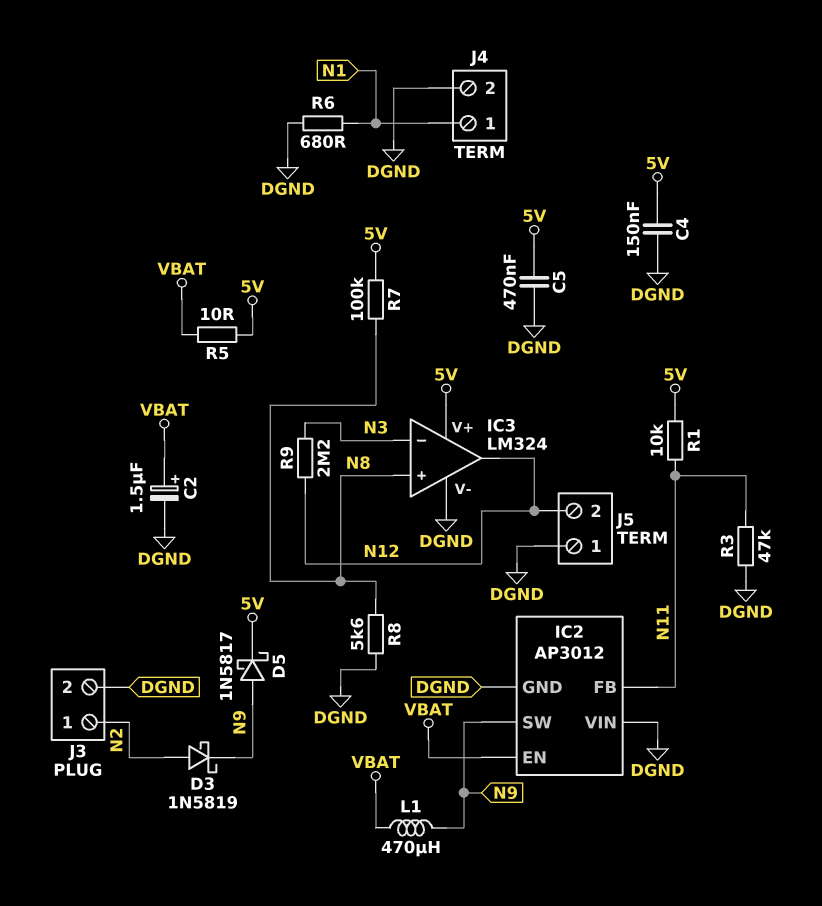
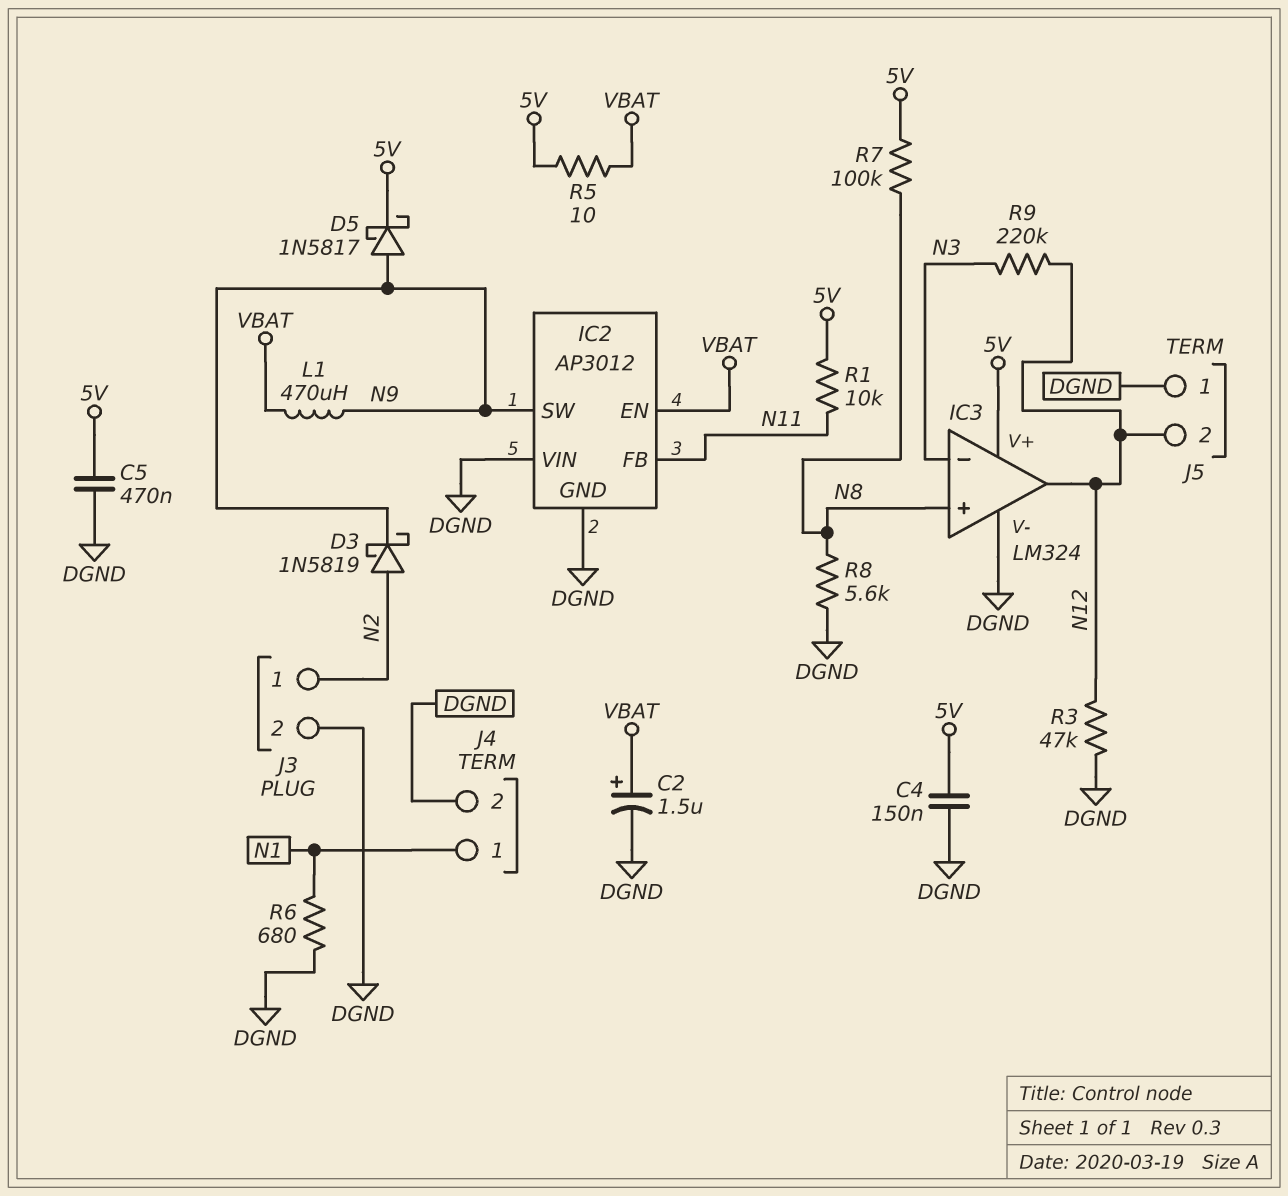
R3: 47k (DGND, N11) -> 47k (DGND, N12)
R9: 2.2M (N3, N12) -> 220k (N3, N12)

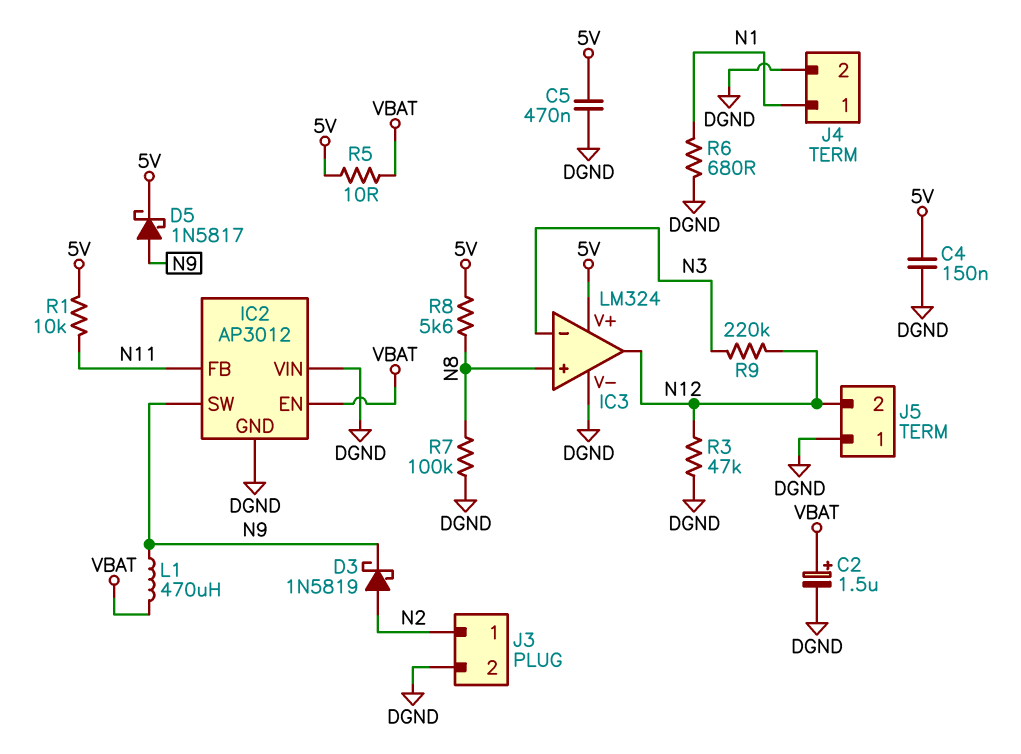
R7: 100k (5V, N8) -> 100k (DGND, N8)
R8: 5.6k (DGND, N8) -> 5.6k (5V, N8)

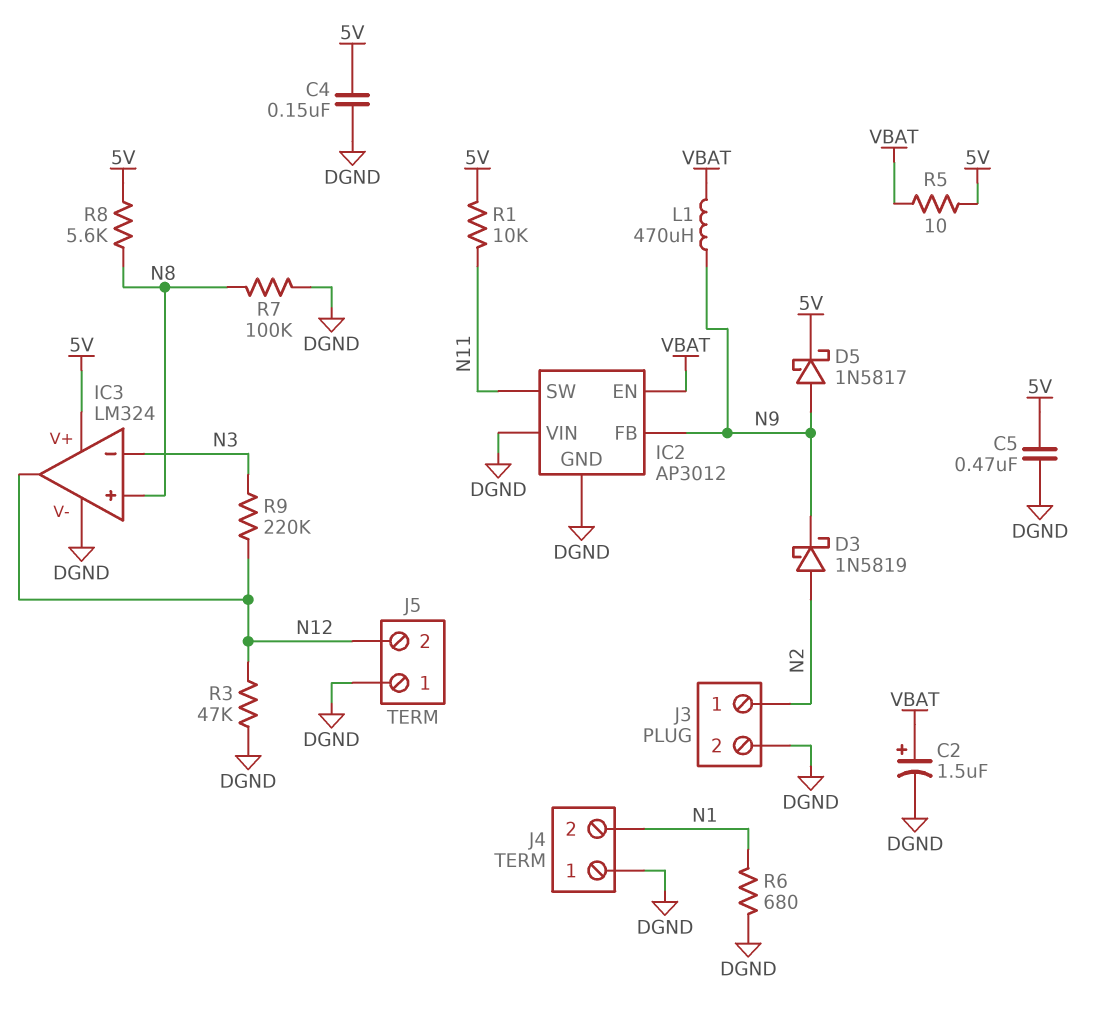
IC2 pin FB: N11 -> N9
IC2 pin SW: N9 -> N11
J4 pin 1: N1 -> DGND
J4 pin 2: DGND -> N1

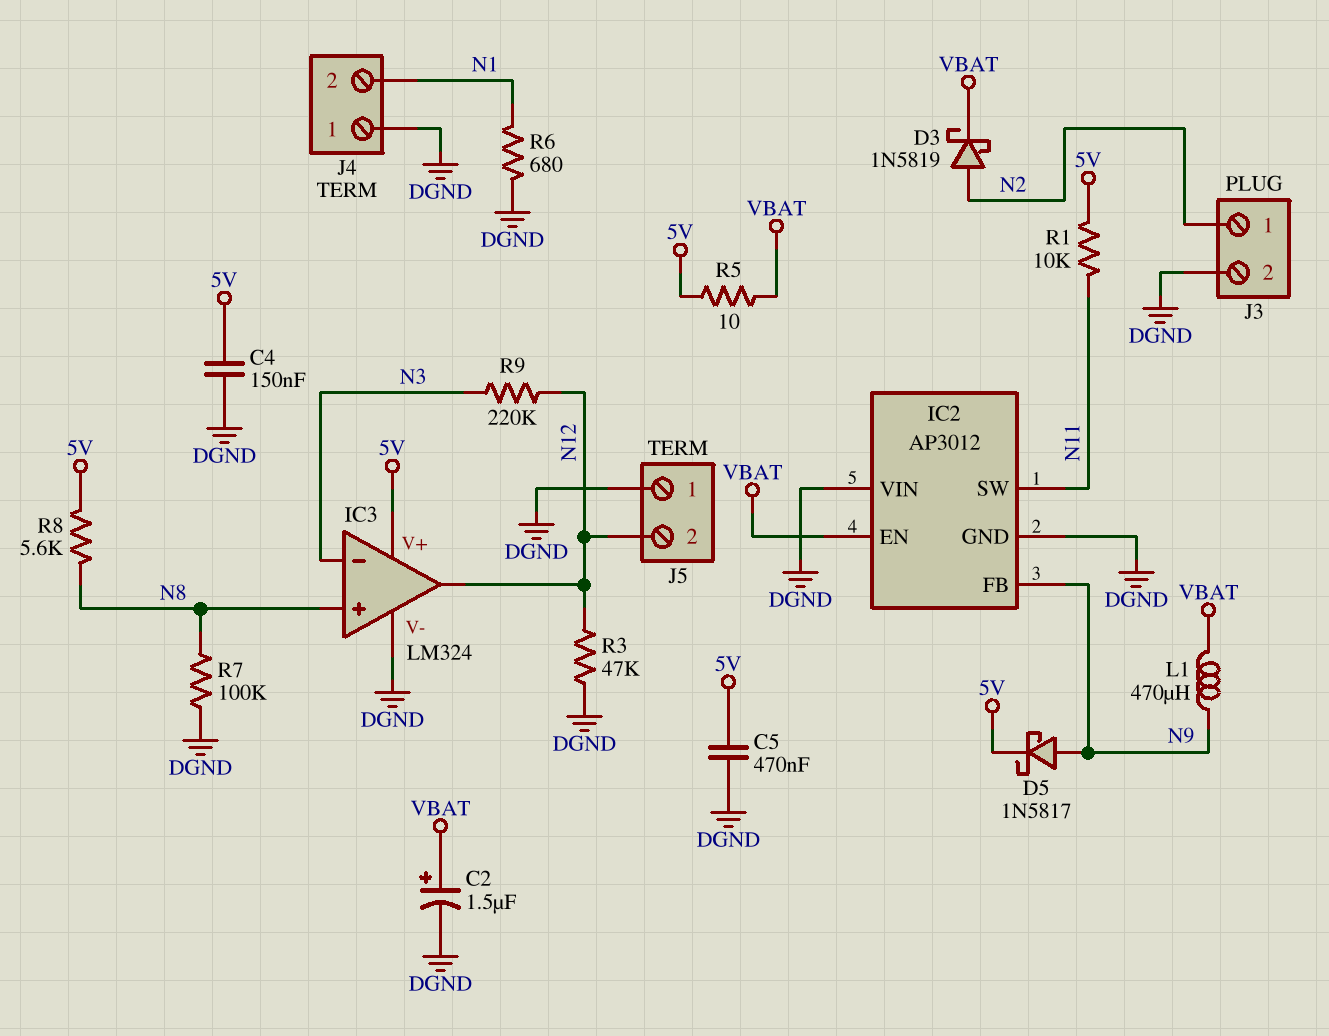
D3: schottky 1N5819 (A N2, K N9) -> schottky 1N5819 (A N2, K VBAT)

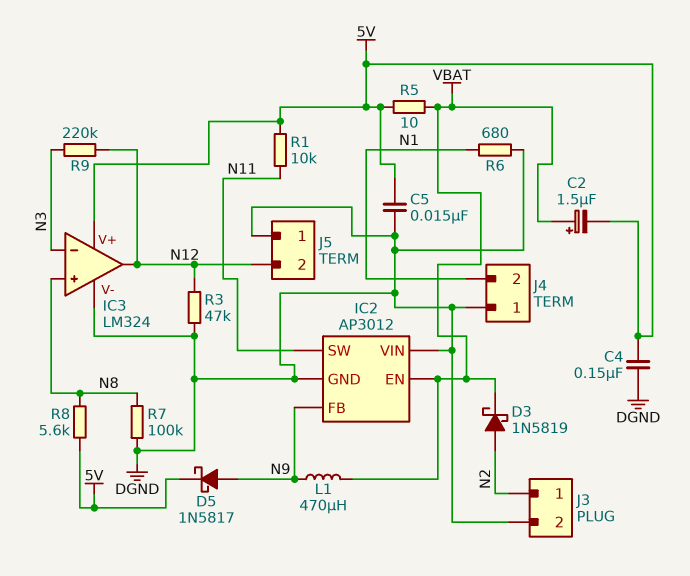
C2: 1.5uF (plus VBAT, minus DGND) -> 1.5uF (plus VBAT, minus 5V)
C5: 470nF (5V, DGND) -> 15nF (5V, DGND)

